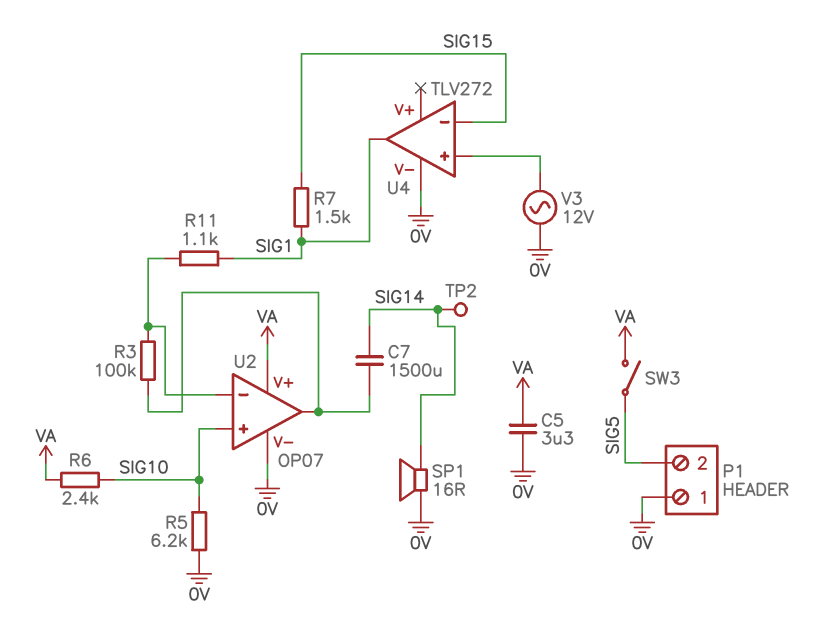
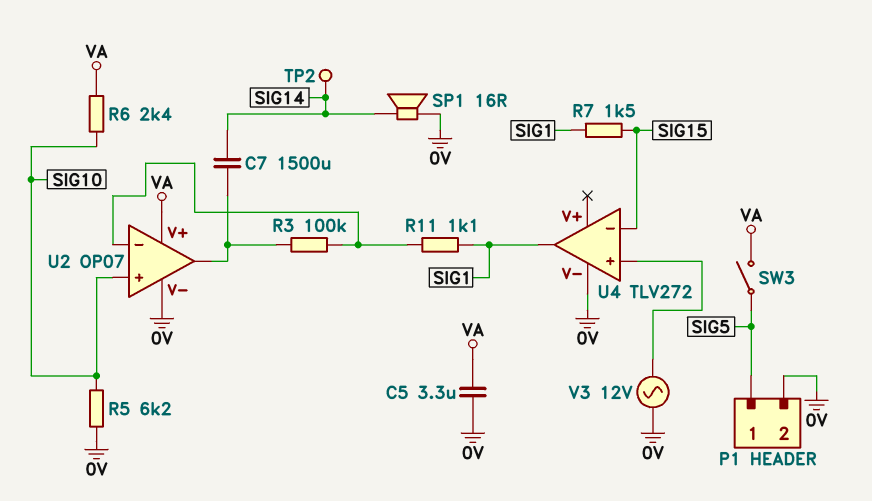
P1 pin 1: 0V -> SIG5
P1 pin 2: SIG5 -> 0V

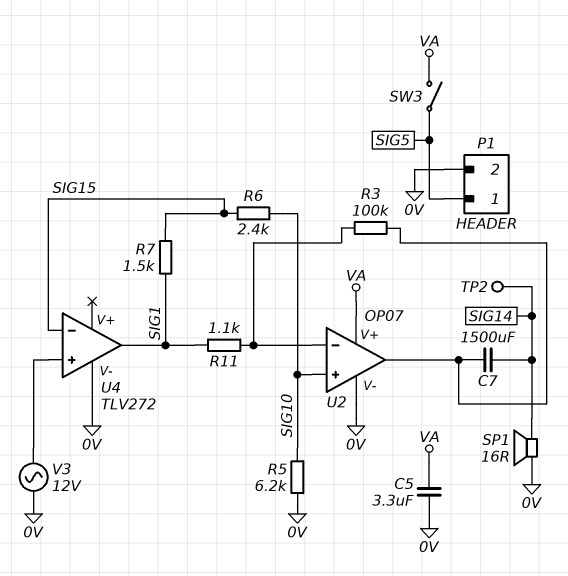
R6: 2.4k (SIG10, VA) -> 2.4k (SIG10, SIG15)

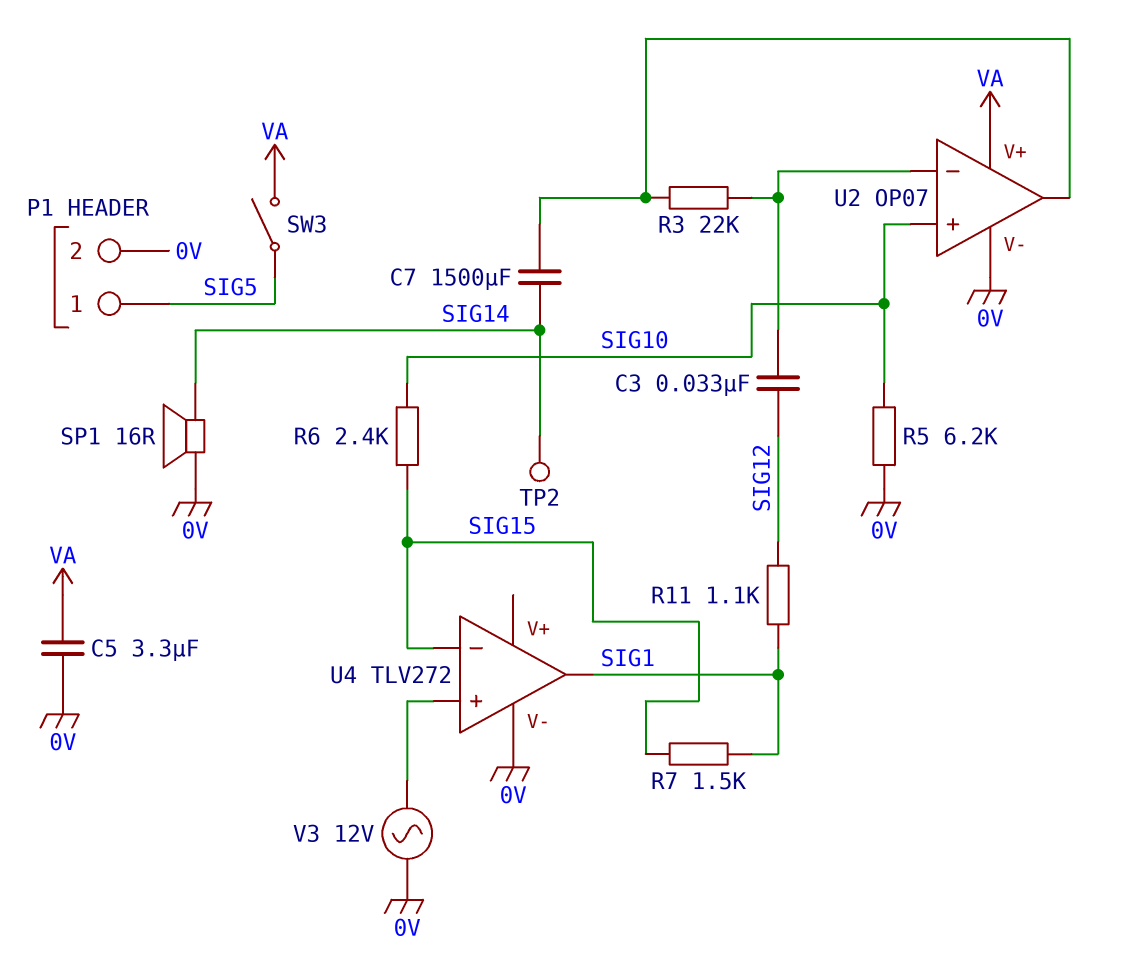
C3: none -> 33nF (SIG12, U2/in-)
R3: 100k (U2/in-, U2/out) -> 22k (U2/in-, U2/out)
R11: 1.1k (SIG1, U2/in-) -> 1.1k (SIG1, SIG12)

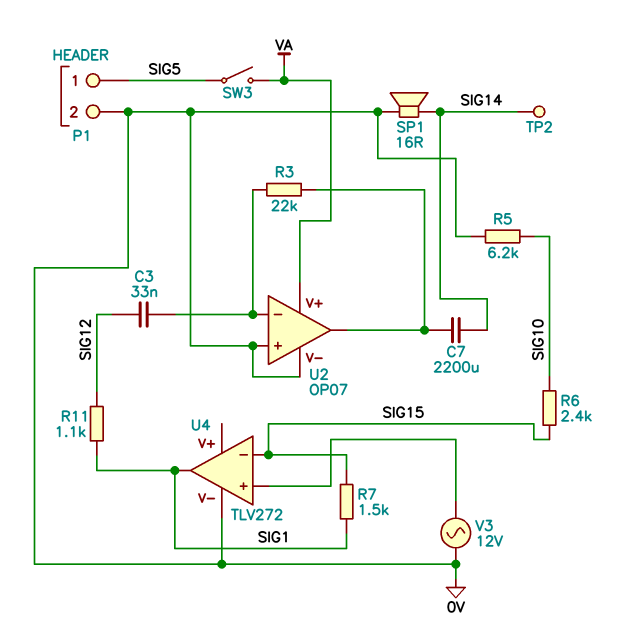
C5: 3.3uF (0V, VA) -> none
C7: 1500uF (SIG14, U2/out) -> 2200uF (SIG14, U2/out)
U2 pin in+: SIG10 -> 0V

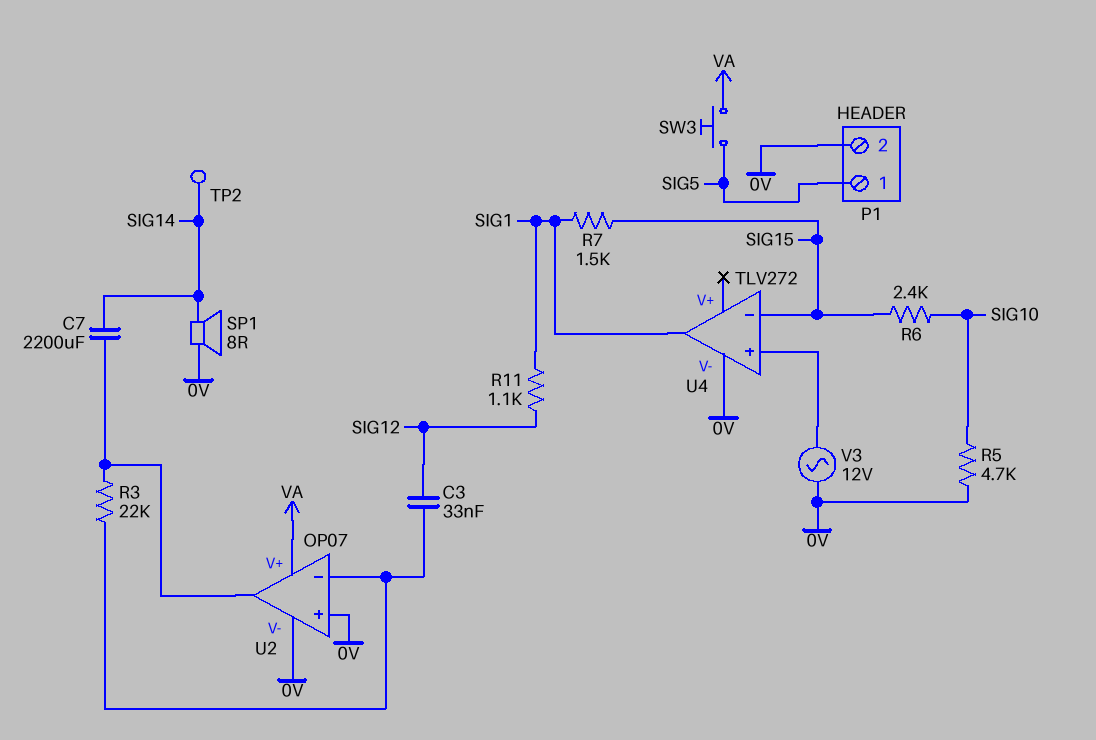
R5: 6.2k (0V, SIG10) -> 4.7k (0V, SIG10)
SP1: speaker 16R (0V, SIG14) -> speaker 8R (0V, SIG14)
SW3: switch (SIG5, VA) -> button (SIG5, VA)

